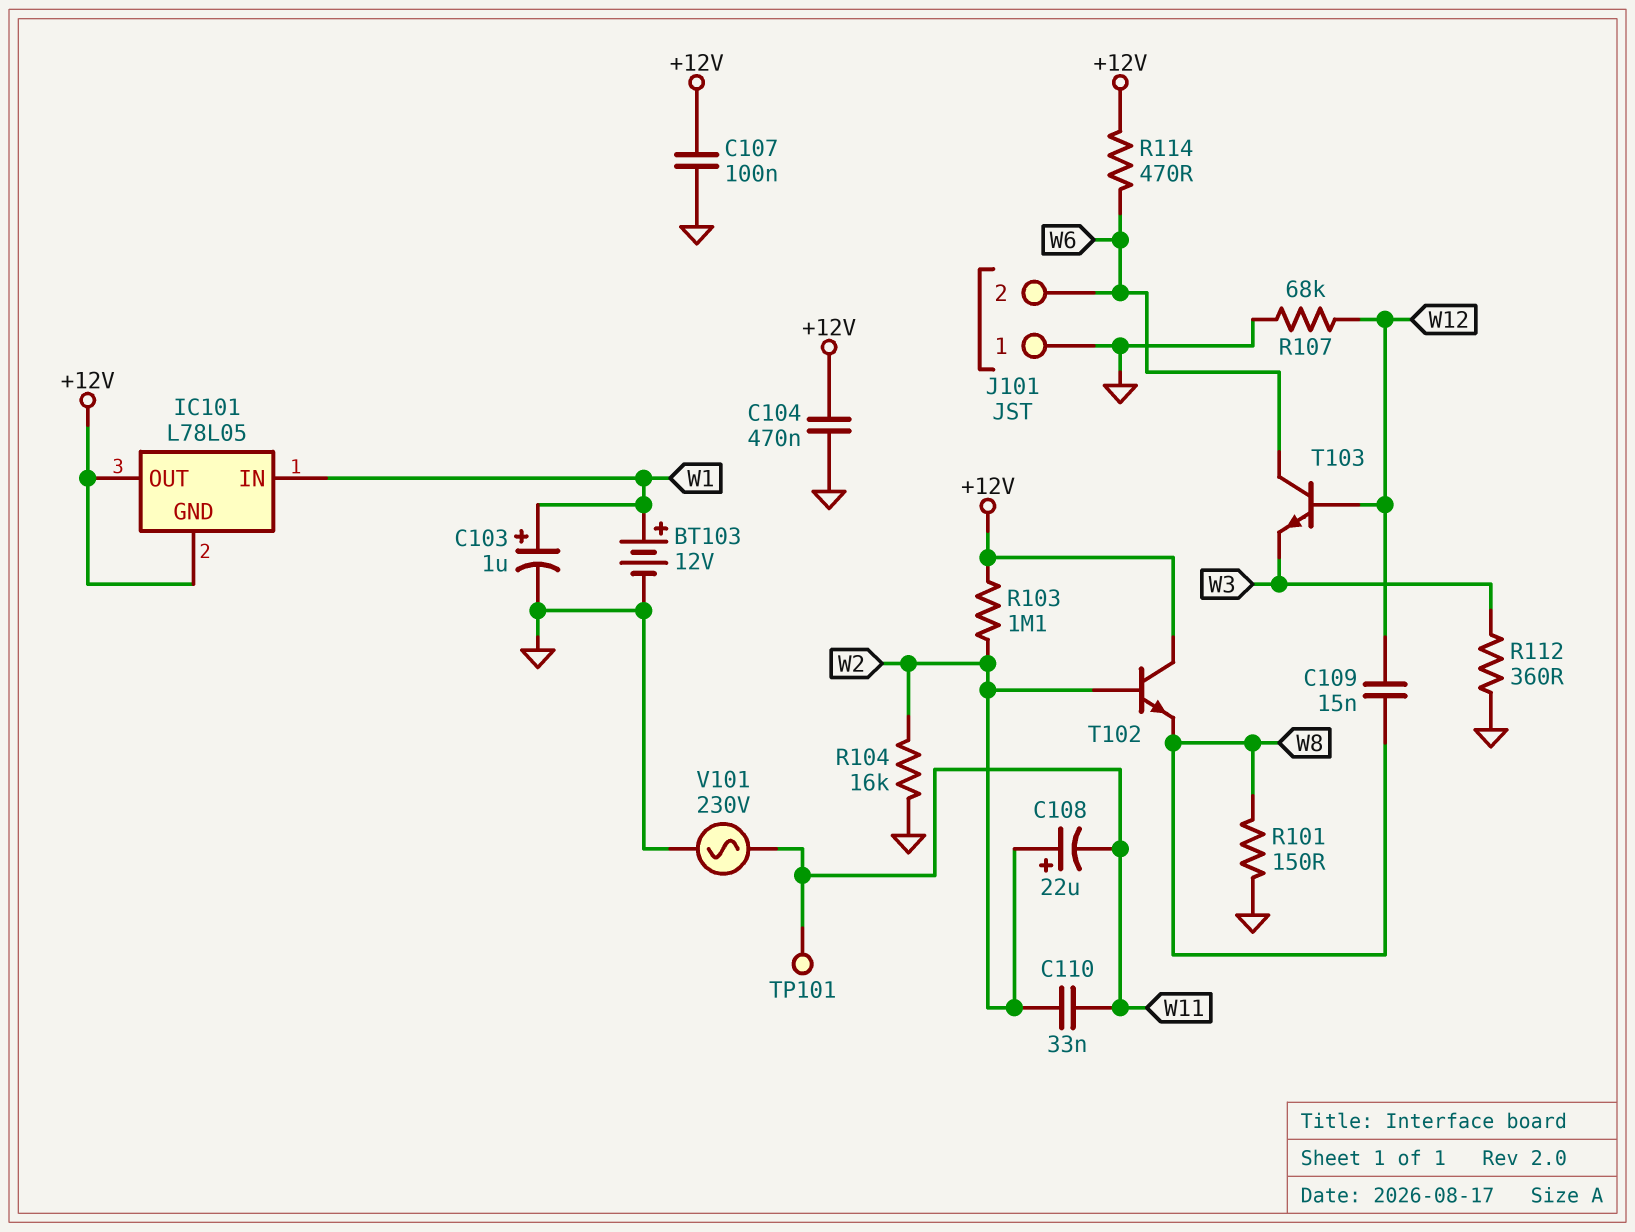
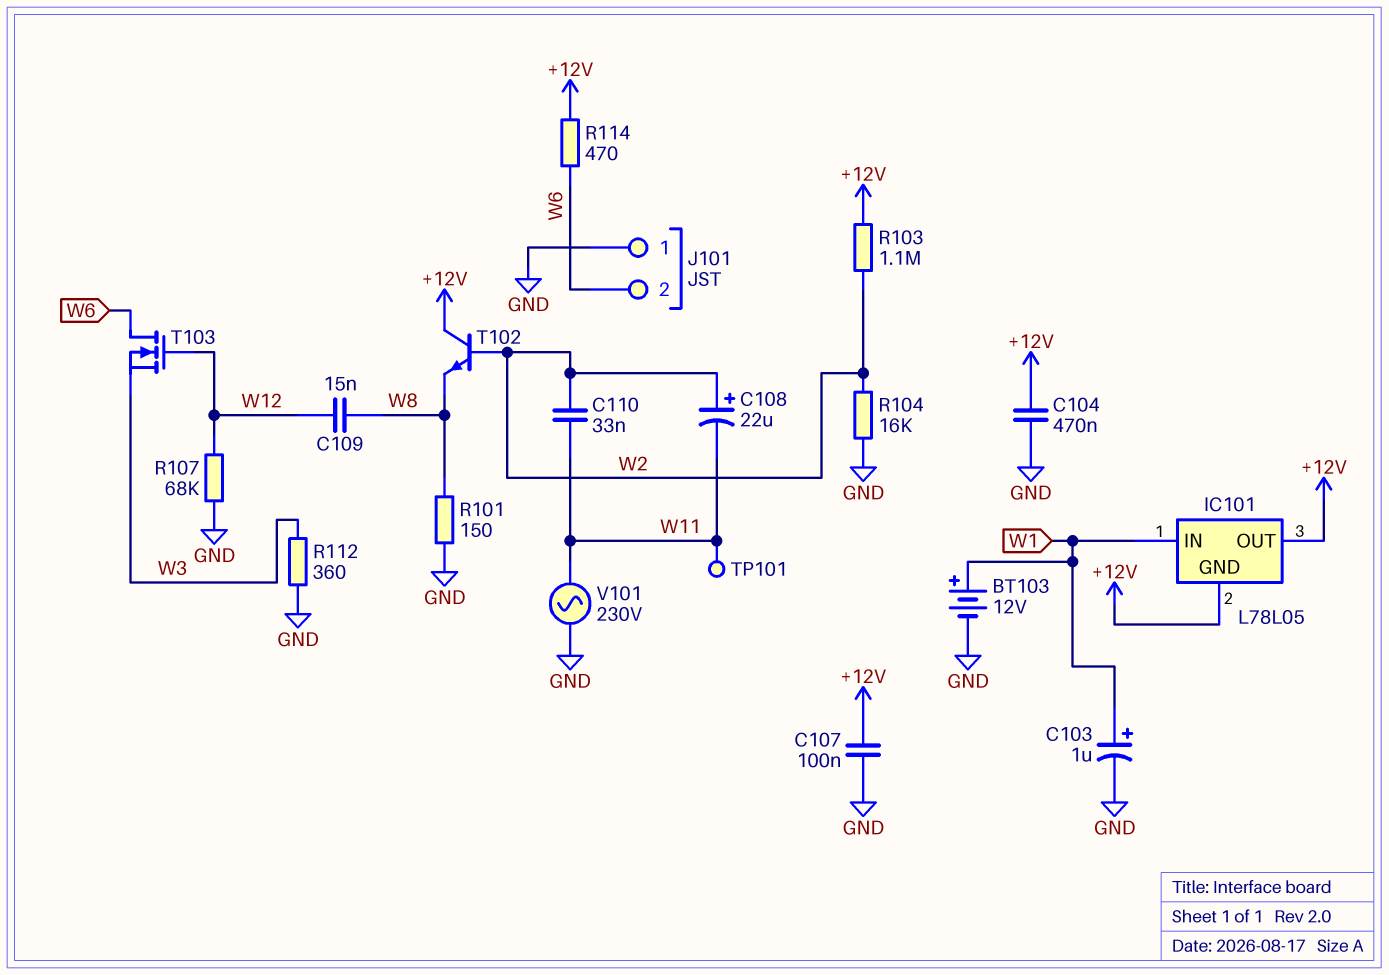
T103: NPN (B W12, C W6, E W3) -> NMOS (G W12, D W6, S W3)

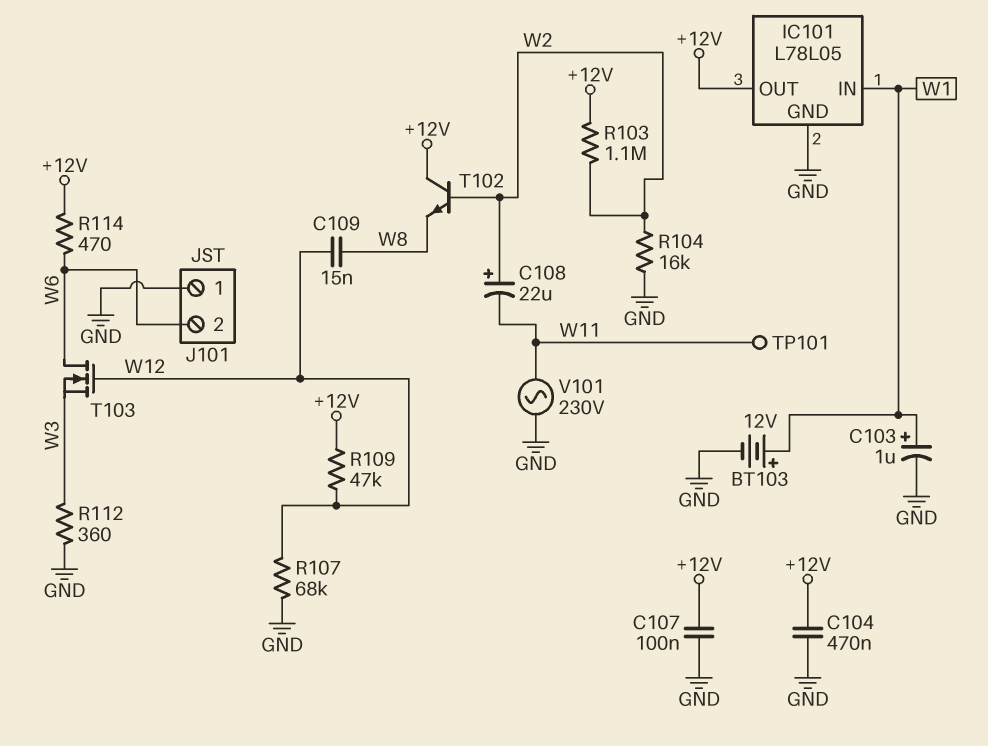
C110: 33nF (W2, W11) -> none
IC101 pin GND: +12V -> GND
R101: 150 (GND, W8) -> none
R109: none -> 47k (+12V, W12)

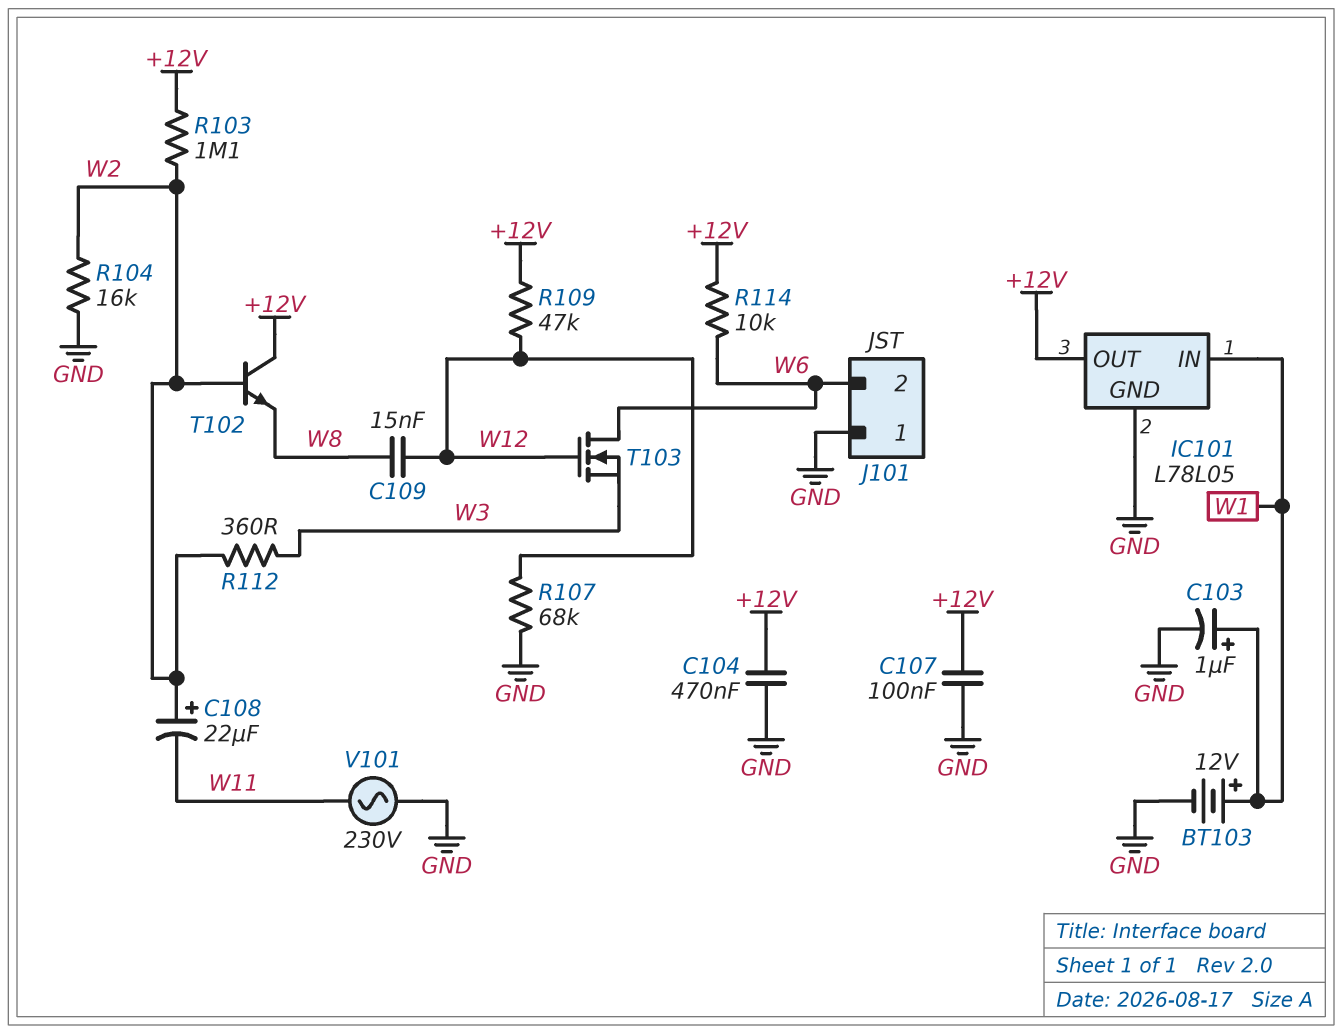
R112: 360 (GND, W3) -> 360 (W2, W3)
R114: 470 (+12V, W6) -> 10k (+12V, W6)
TP101: test point (W11) -> none

